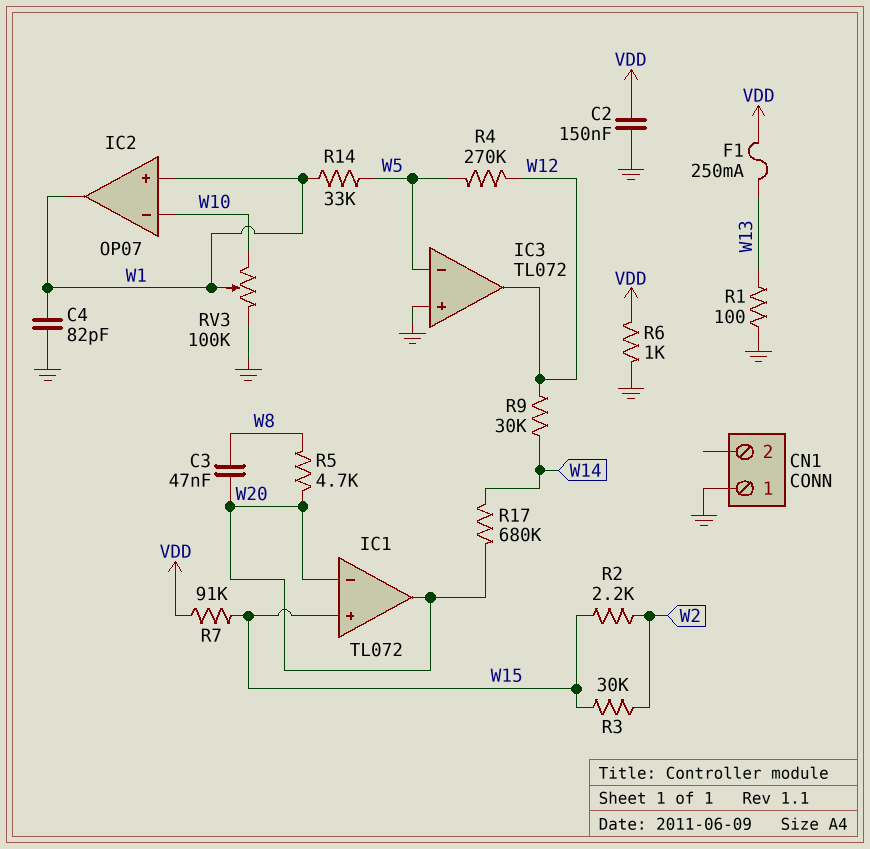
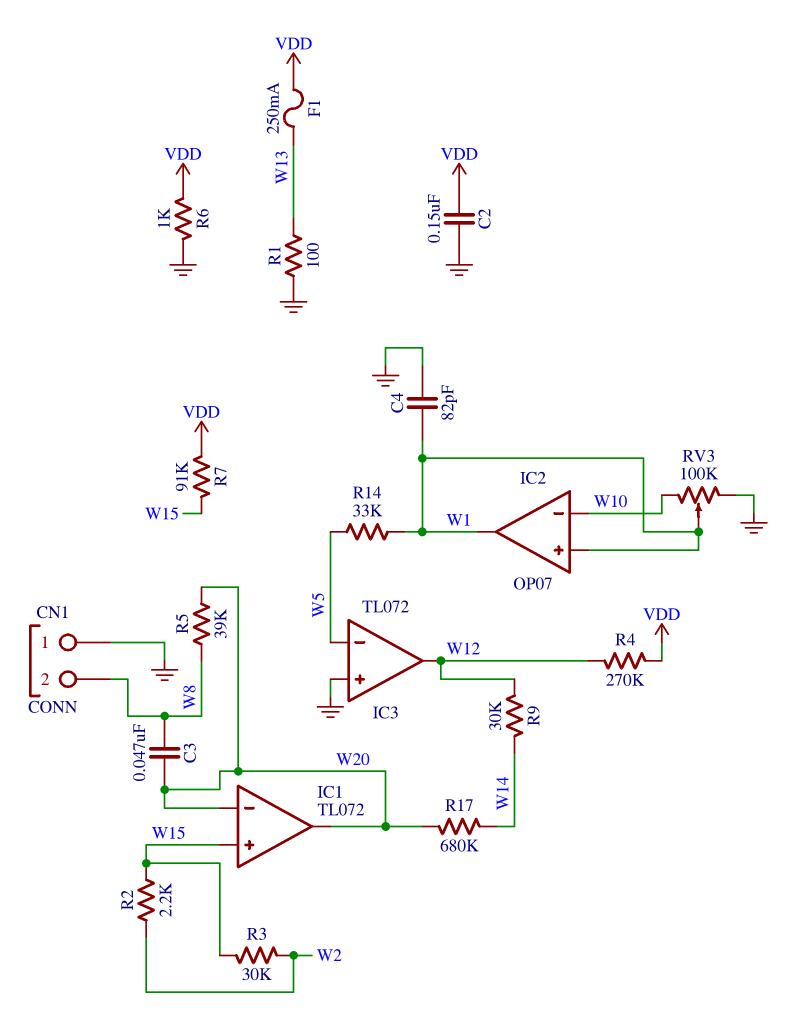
CN1 pin 2: none -> W8
R4: 270k (W5, W12) -> 270k (VDD, W12)
R5: 4.7k (W8, W20) -> 39k (W8, W20)

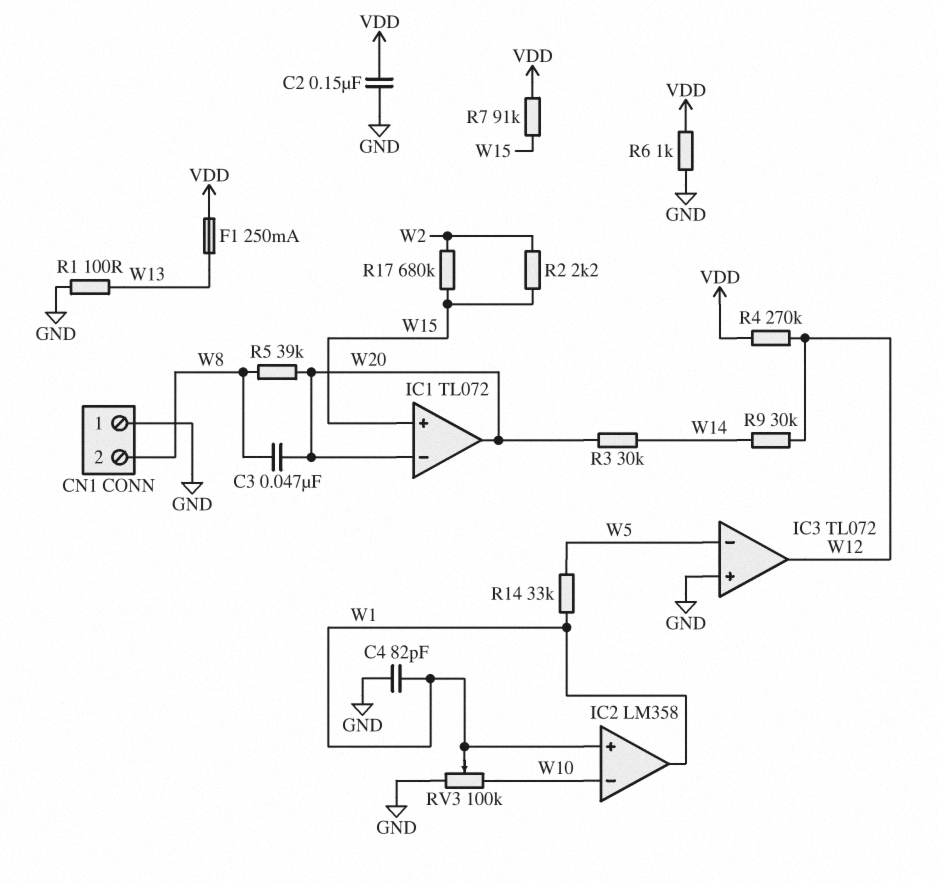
IC2: OP07 -> LM358
R3: 30k (W2, W15) -> 30k (W14, W20)
R17: 680k (W14, W20) -> 680k (W2, W15)

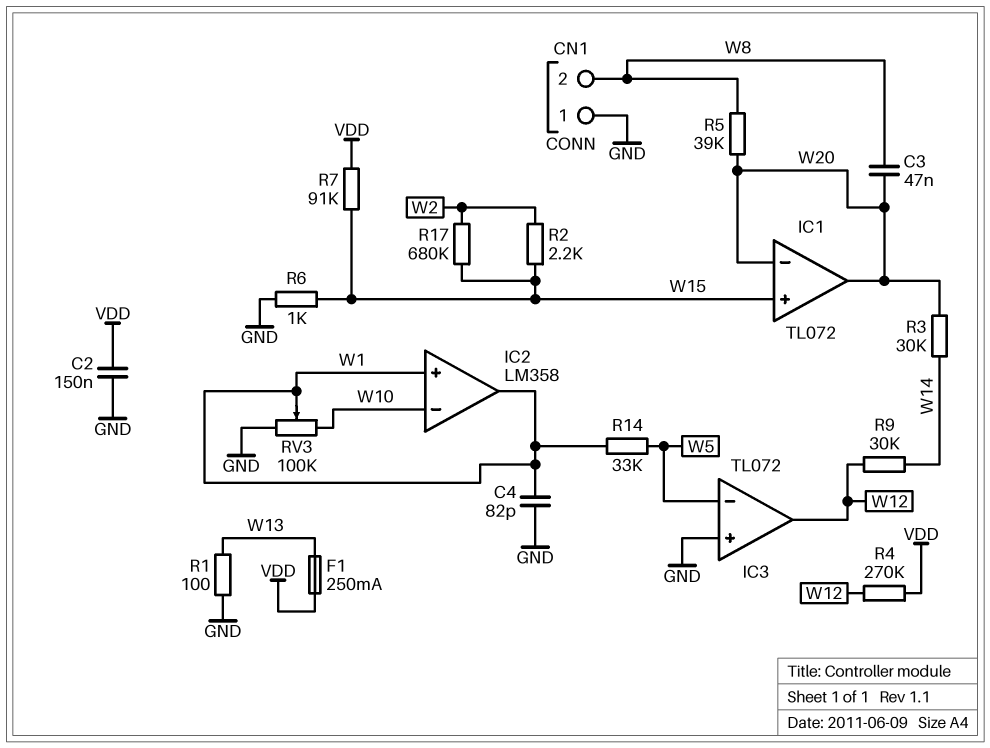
R6: 1k (GND, VDD) -> 1k (GND, W15)

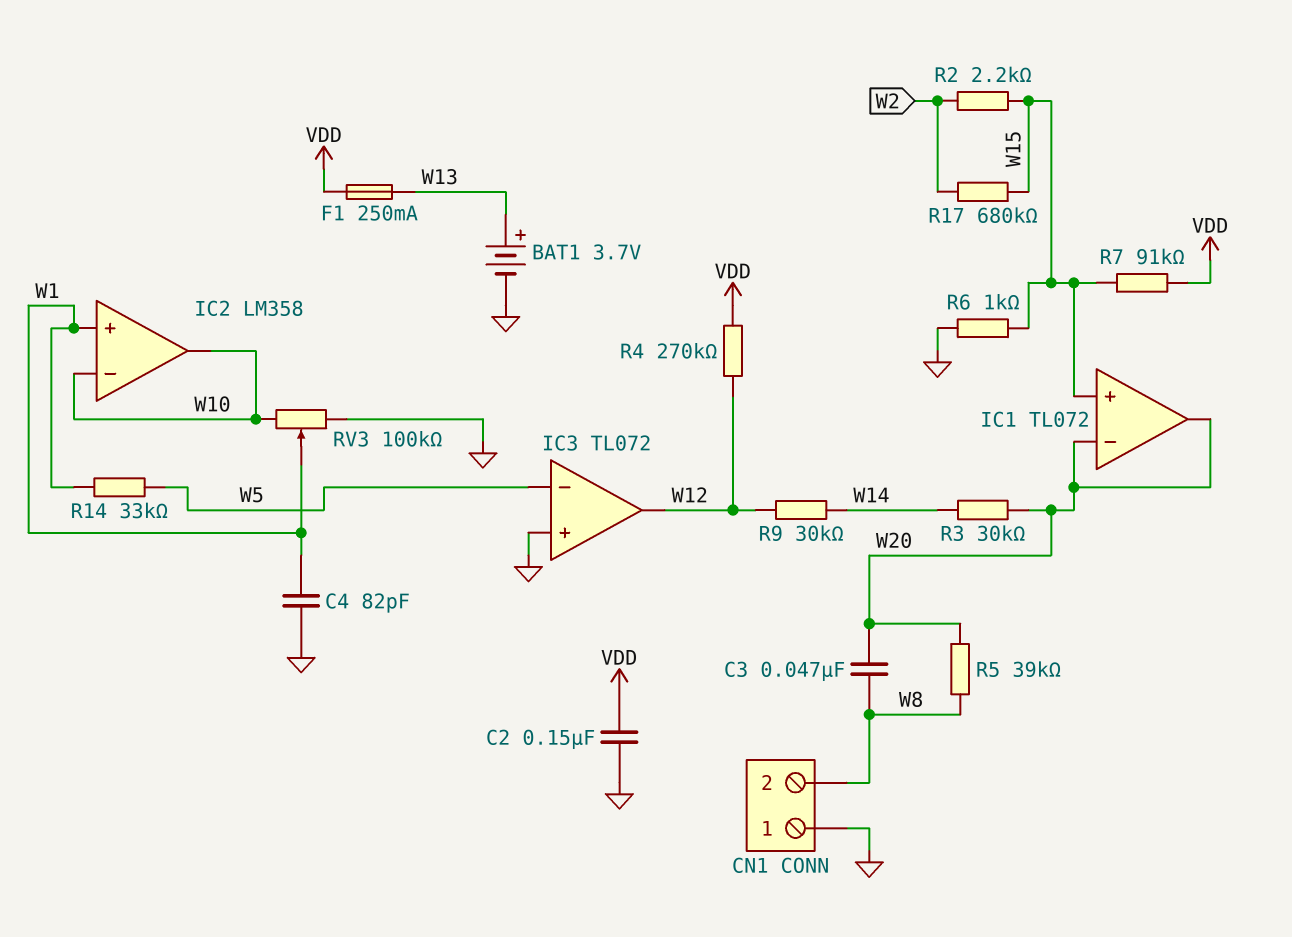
BAT1: none -> 3.7V (plus W13, minus GND)
IC2 pin out: W1 -> W10
R1: 100 (GND, W13) -> none

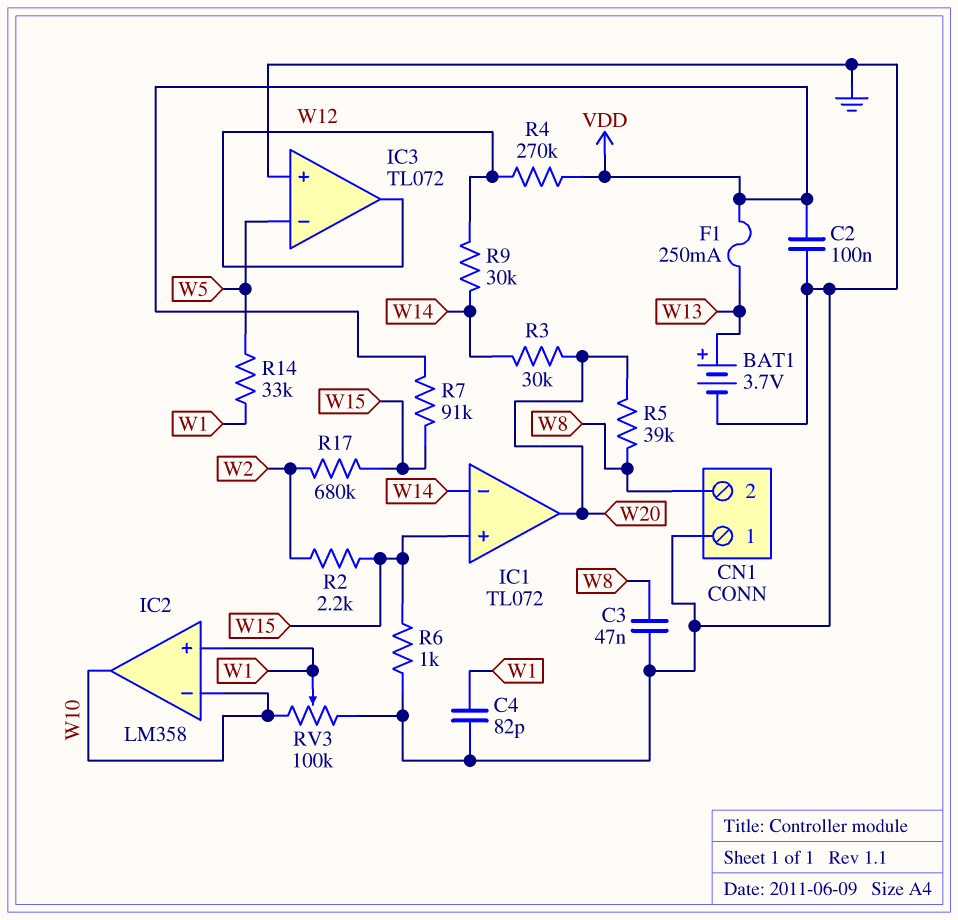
C2: 150nF (GND, VDD) -> 100nF (GND, VDD)
C3: 47nF (W8, W20) -> 47nF (GND, W8)
IC1 pin in-: W20 -> W14

